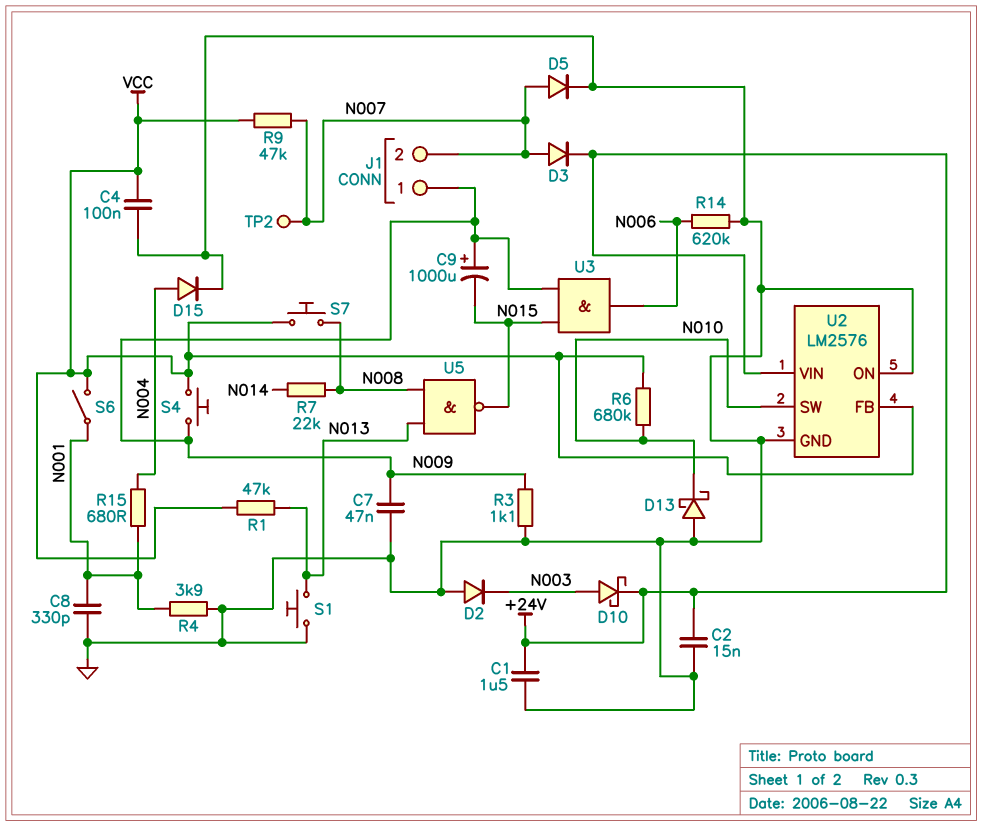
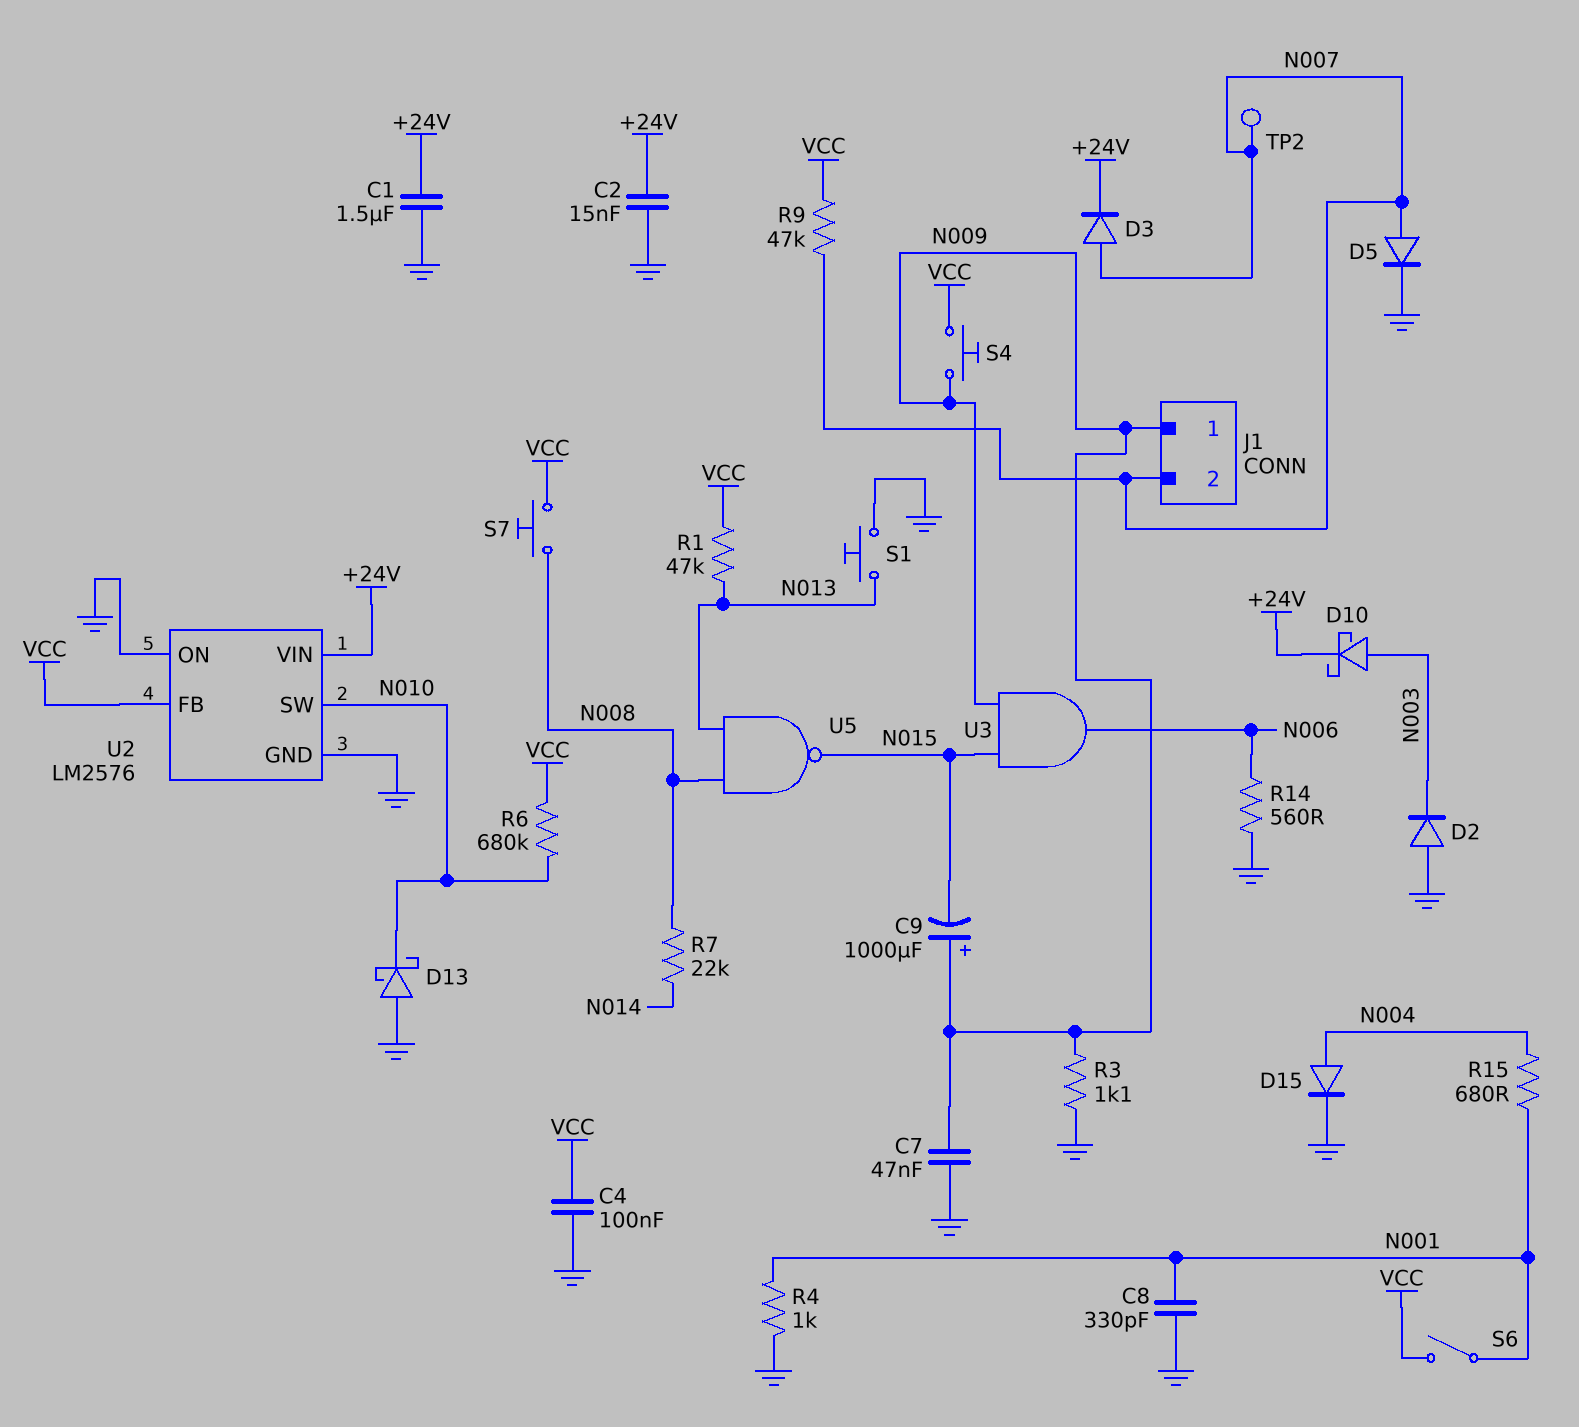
R4: 3.9k (GND, N001) -> 1k (GND, N001)
R14: 620k (GND, N006) -> 560 (GND, N006)

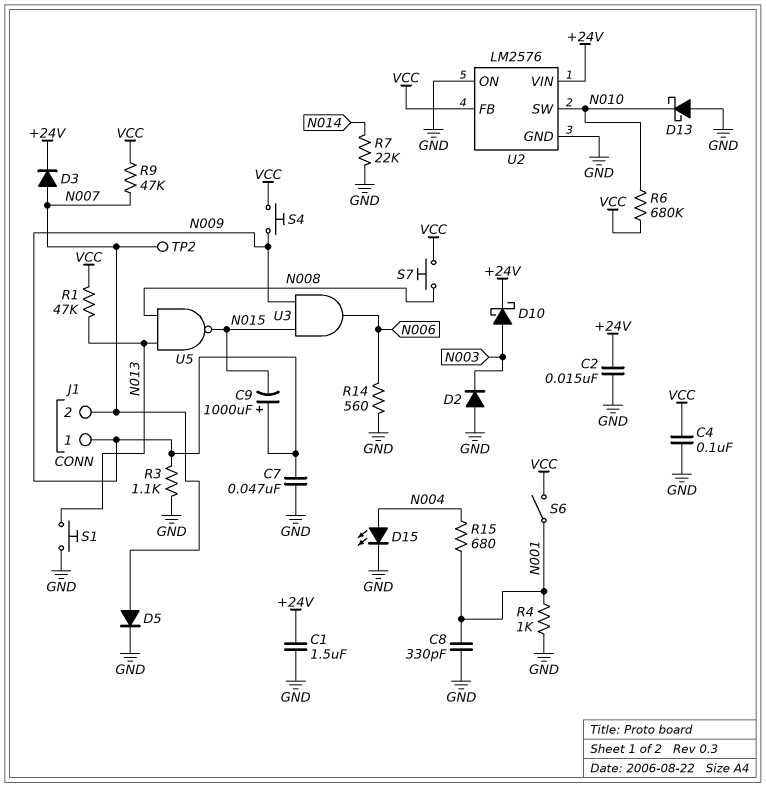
D15: diode (A N004, K GND) -> LED (A N004, K GND)
R7: 22k (N008, N014) -> 22k (GND, N014)

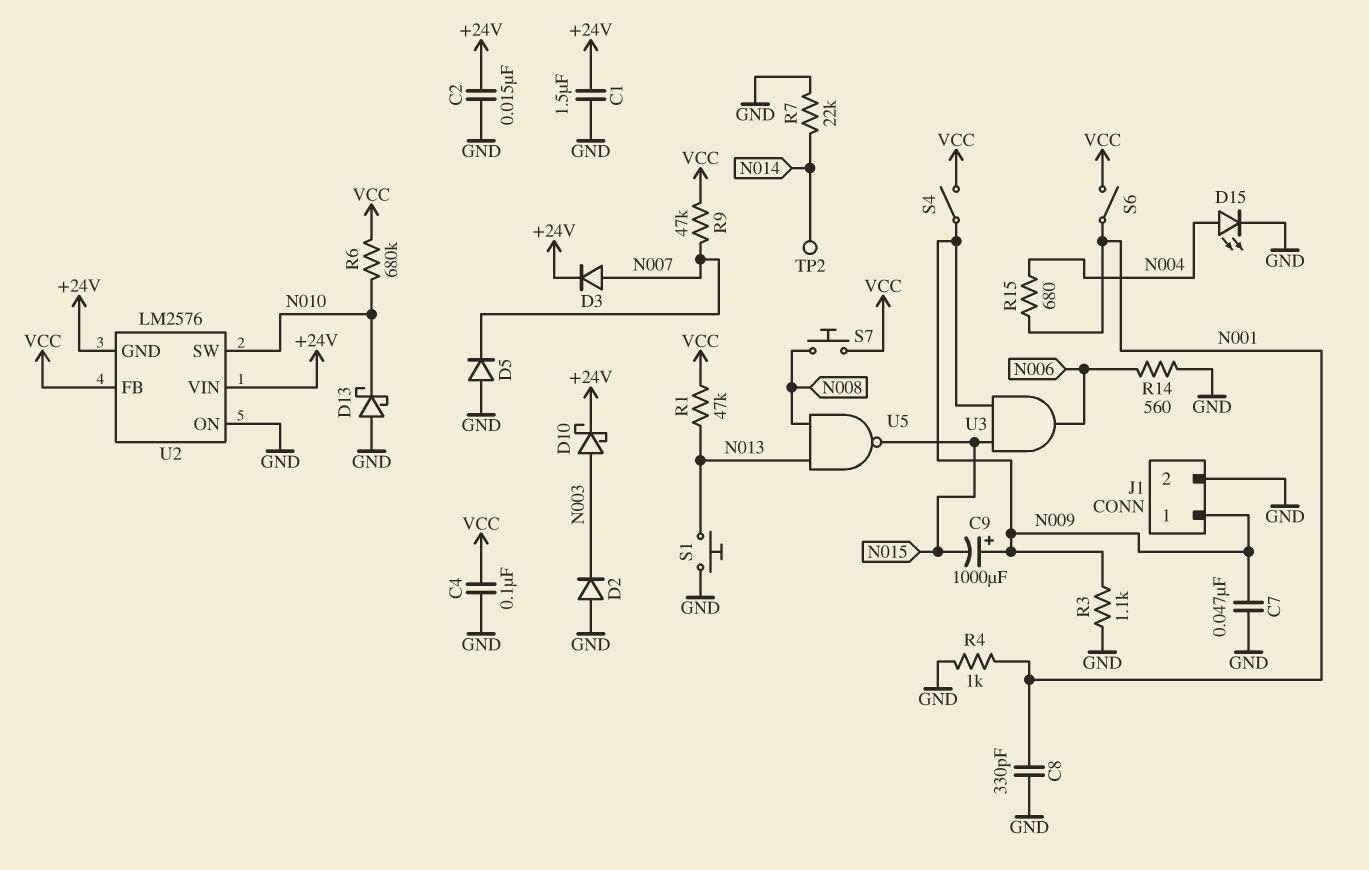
D5: diode (A N007, K GND) -> diode (A GND, K N007)
J1 pin 2: N007 -> GND
S4: button (N009, VCC) -> switch (N009, VCC)
TP2: test point (N007) -> test point (N014)
U2 pin GND: GND -> +24V

